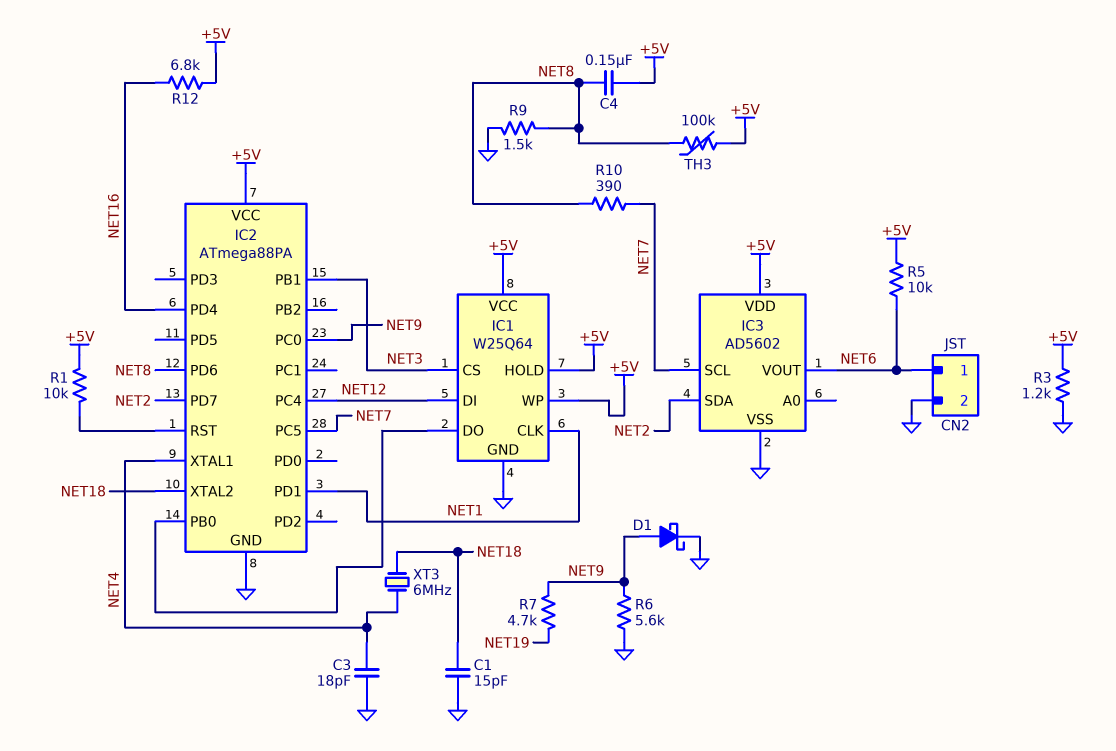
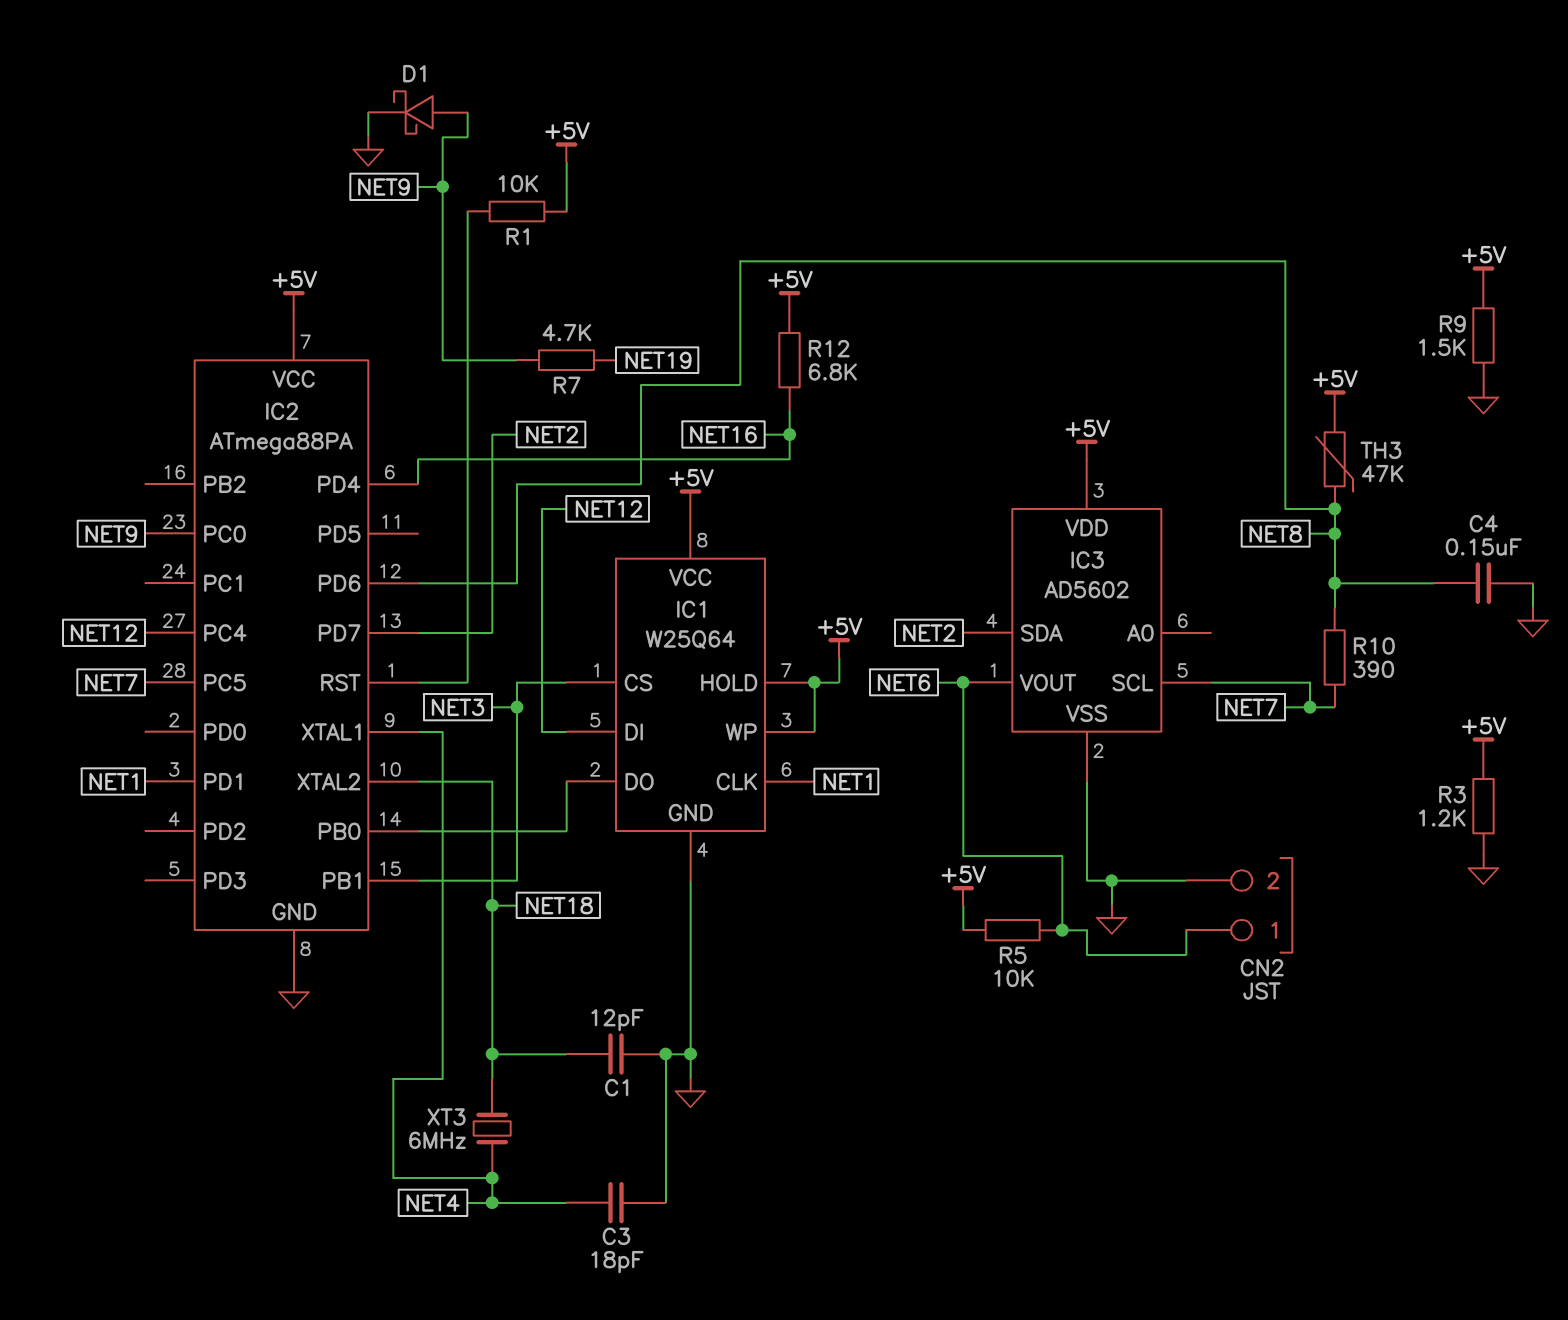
C1: 15pF (GND, NET18) -> 12pF (GND, NET18)
C4: 150nF (+5V, NET8) -> 150nF (GND, NET8)
R6: 5.6k (GND, NET9) -> none
R9: 1.5k (GND, NET8) -> 1.5k (+5V, GND)
TH3: 100k (+5V, NET8) -> 47k (+5V, NET8)

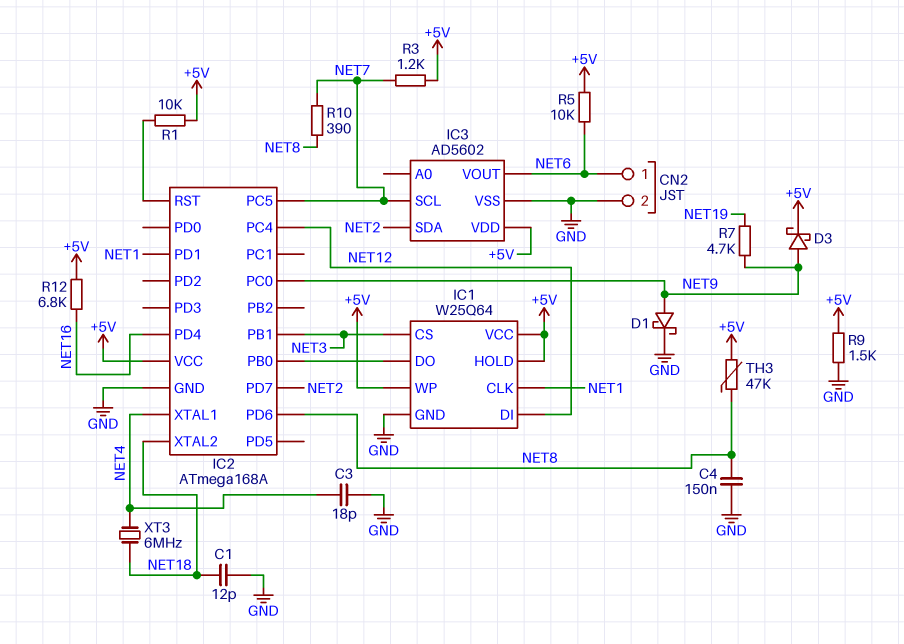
D3: none -> schottky (A NET9, K +5V)
IC2: ATmega88PA -> ATmega168A
R3: 1.2k (+5V, GND) -> 1.2k (+5V, NET7)

